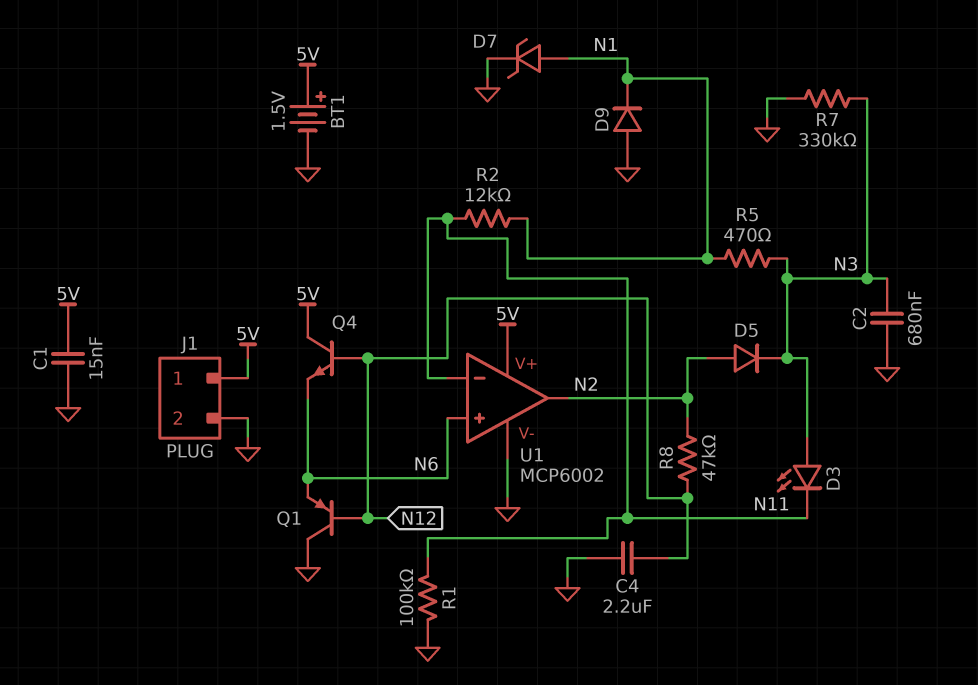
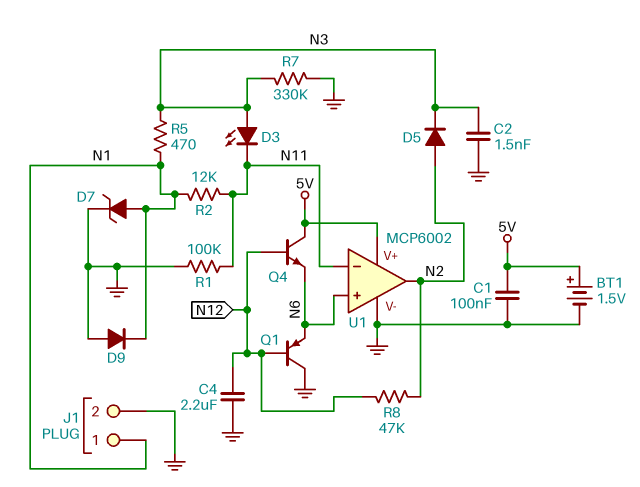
C1: 15nF (5V, GND) -> 100nF (5V, GND)
C2: 680nF (GND, N3) -> 1.5nF (GND, N3)
J1 pin 1: 5V -> N1

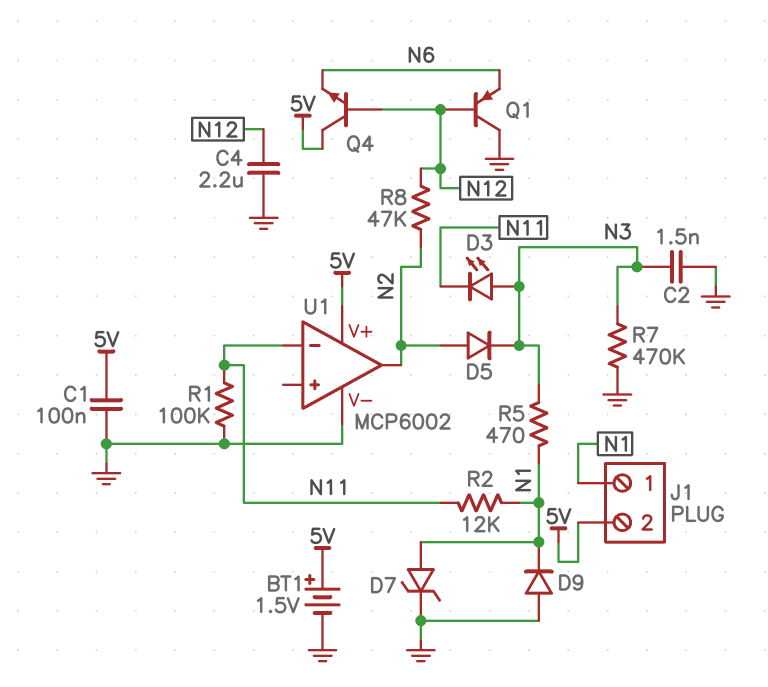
J1 pin 2: GND -> 5V
R7: 330k (GND, N3) -> 470k (GND, N3)
U1 pin in+: N6 -> none

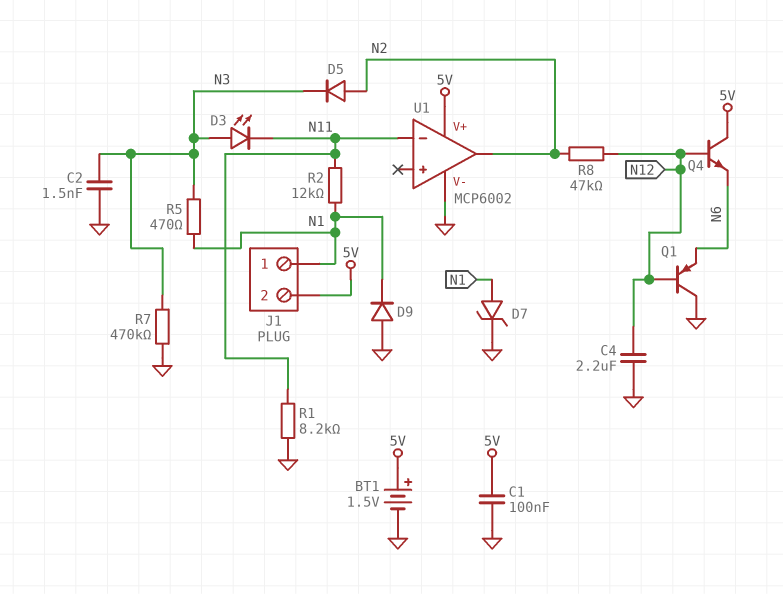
R1: 100k (GND, N11) -> 8.2k (GND, N11)

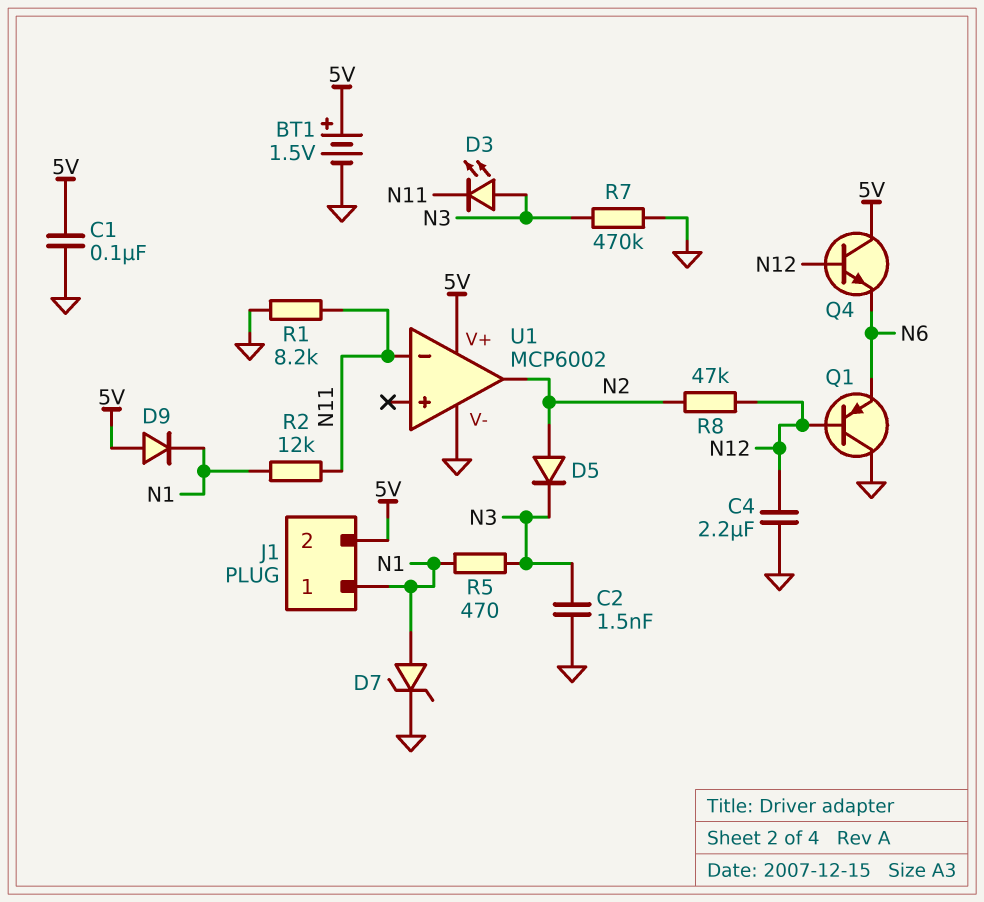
D9: diode (A GND, K N1) -> diode (A 5V, K N1)

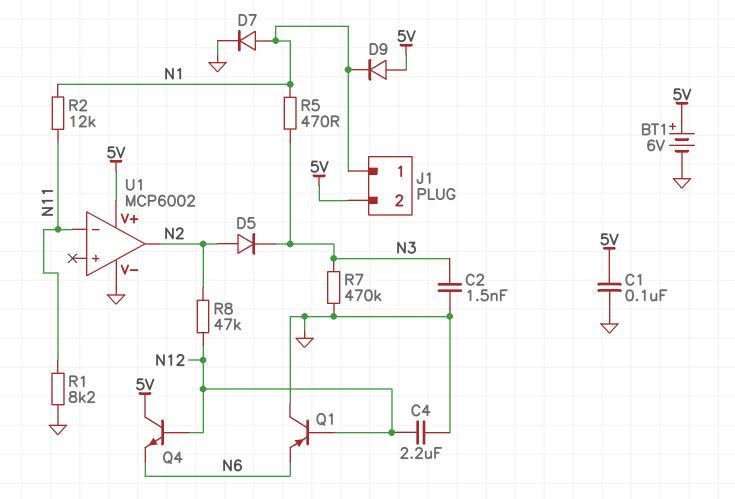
BT1: 1.5V (plus 5V, minus GND) -> 6V (plus 5V, minus GND)
D3: LED (A N3, K N11) -> none
D7: zener (A N1, K GND) -> diode (A N1, K GND)

